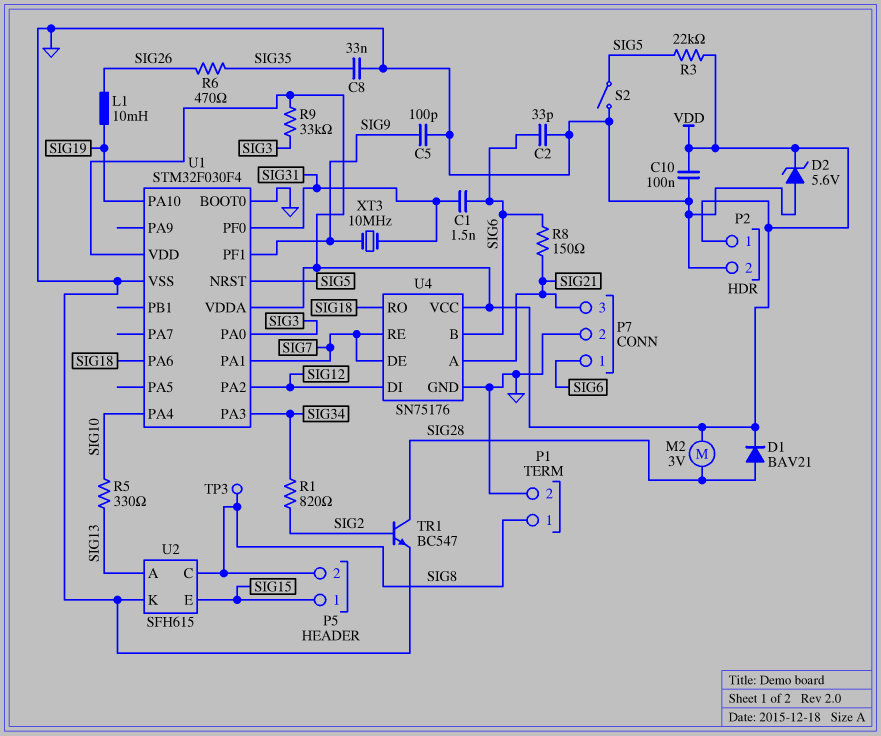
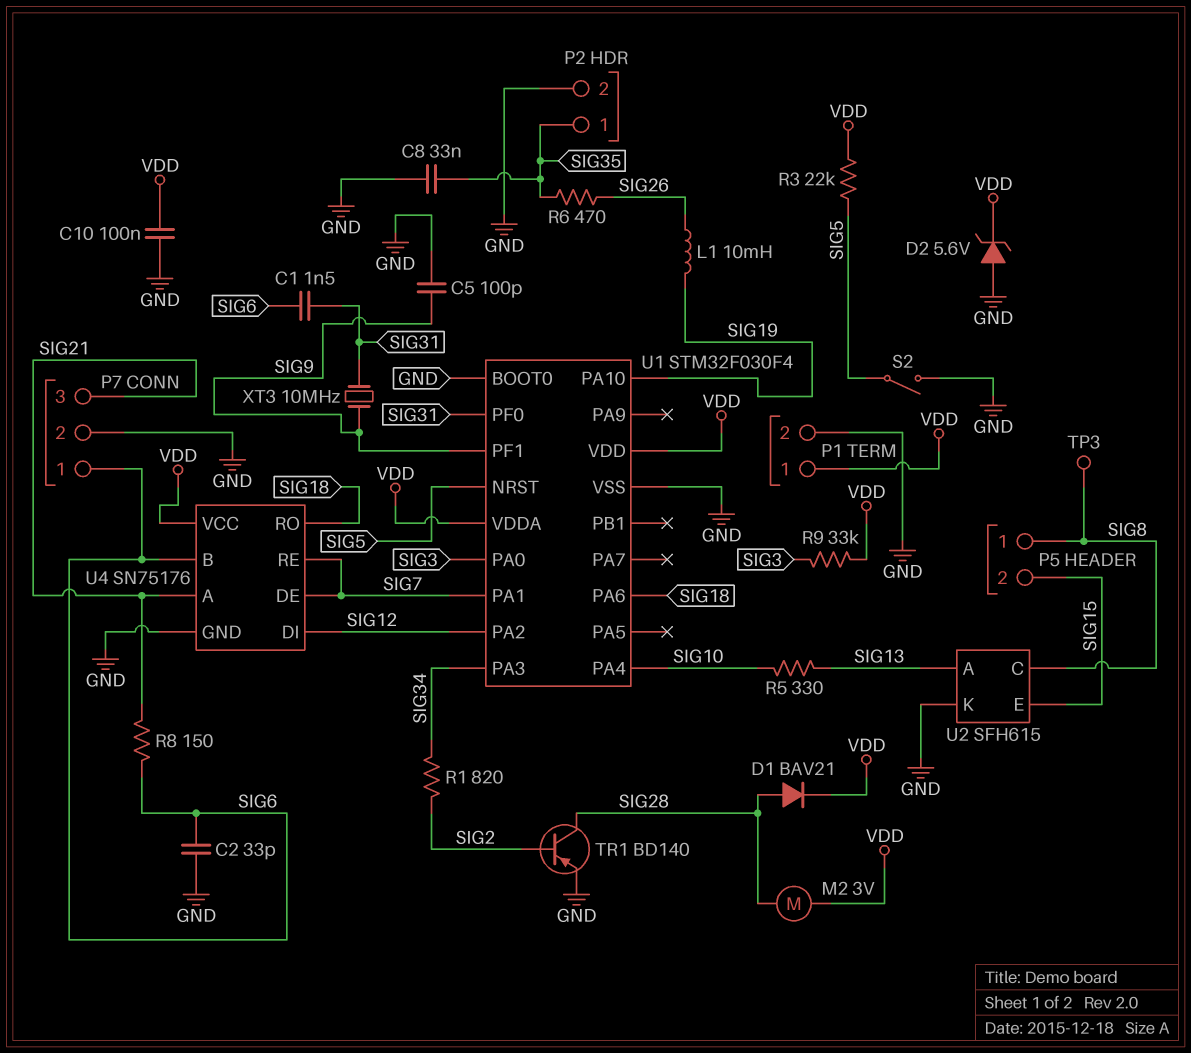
P1 pin 1: SIG8 -> VDD
P2 pin 1: VDD -> SIG35
P5 pin 1: SIG15 -> SIG8
P5 pin 2: SIG8 -> SIG15
TR1: NPN BC547 (B SIG2, C SIG28, E GND) -> PNP BD140 (B SIG2, C SIG28, E GND)

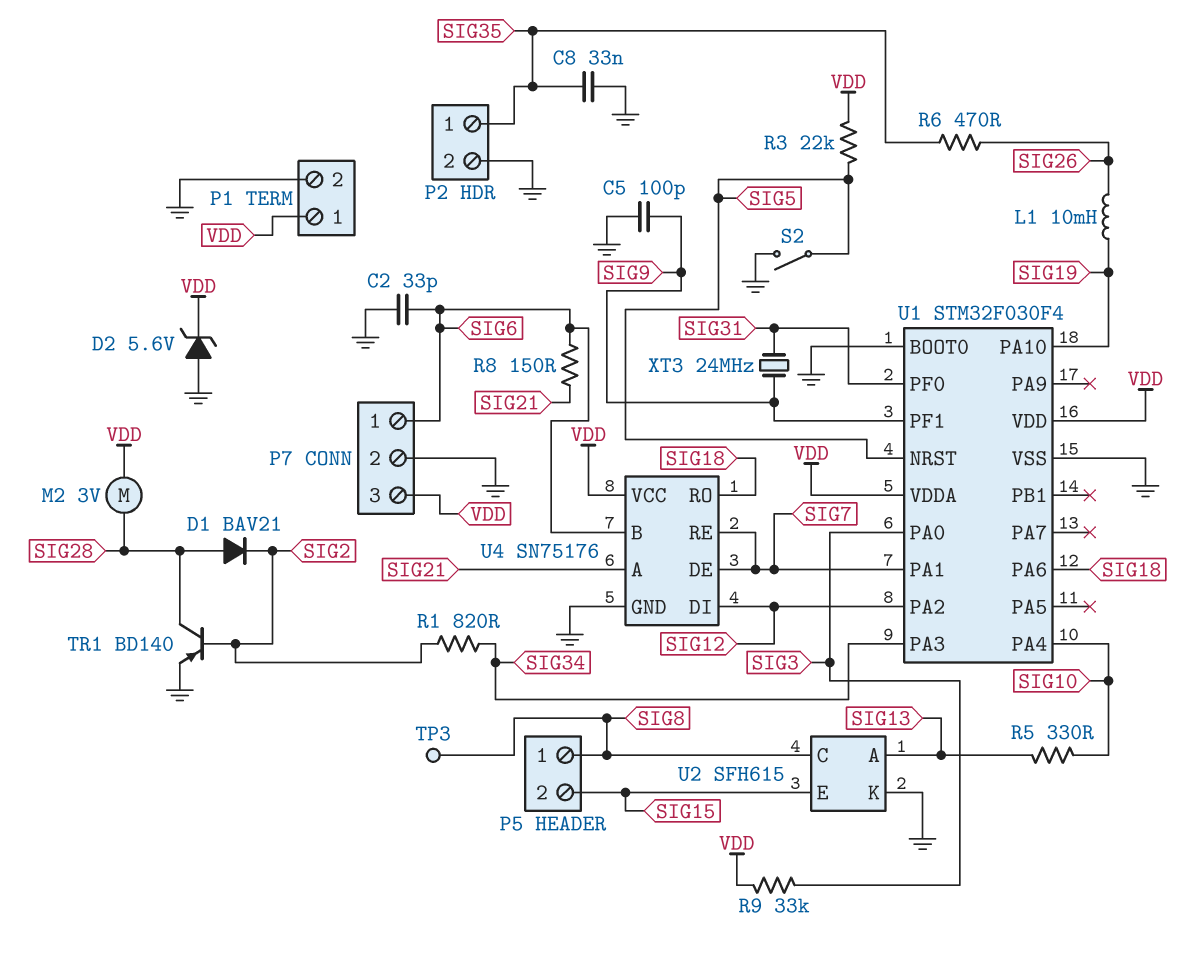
C1: 1.5nF (SIG6, SIG31) -> none
C10: 100nF (GND, VDD) -> none
D1: diode BAV21 (A SIG28, K VDD) -> diode BAV21 (A SIG28, K SIG2)
P7 pin 3: SIG21 -> VDD
XT3: 10MHz (SIG9, SIG31) -> 24MHz (SIG9, SIG31)

